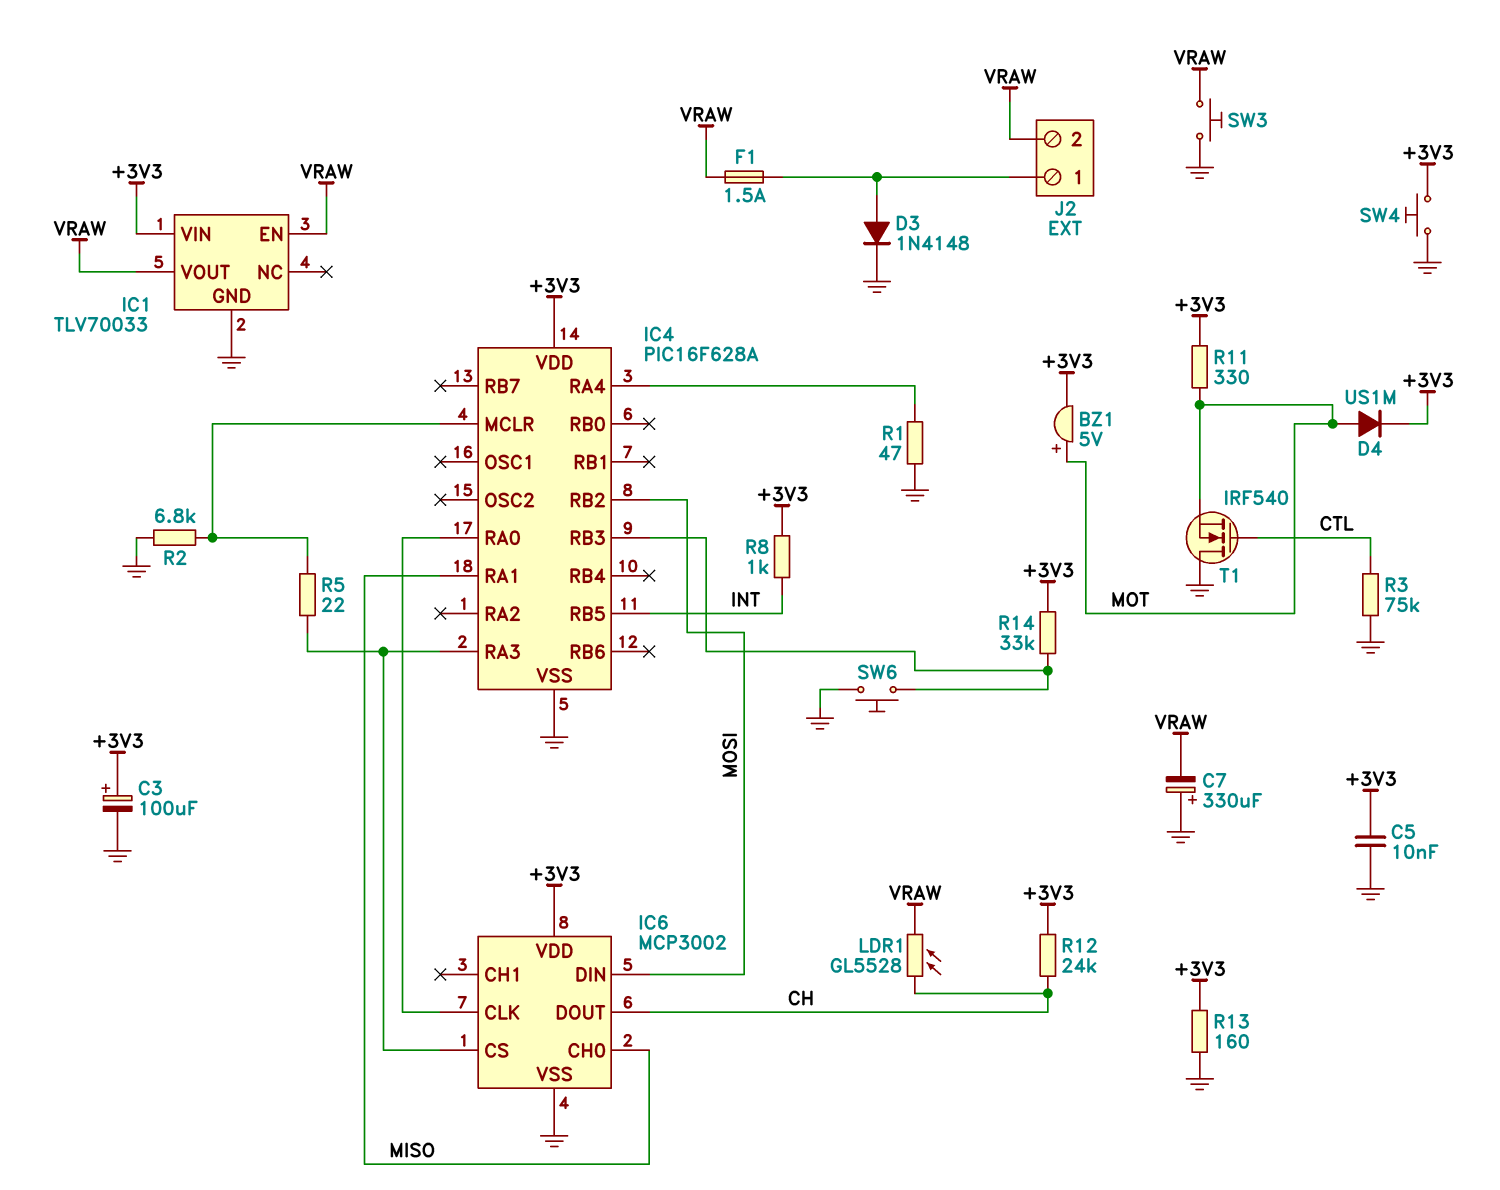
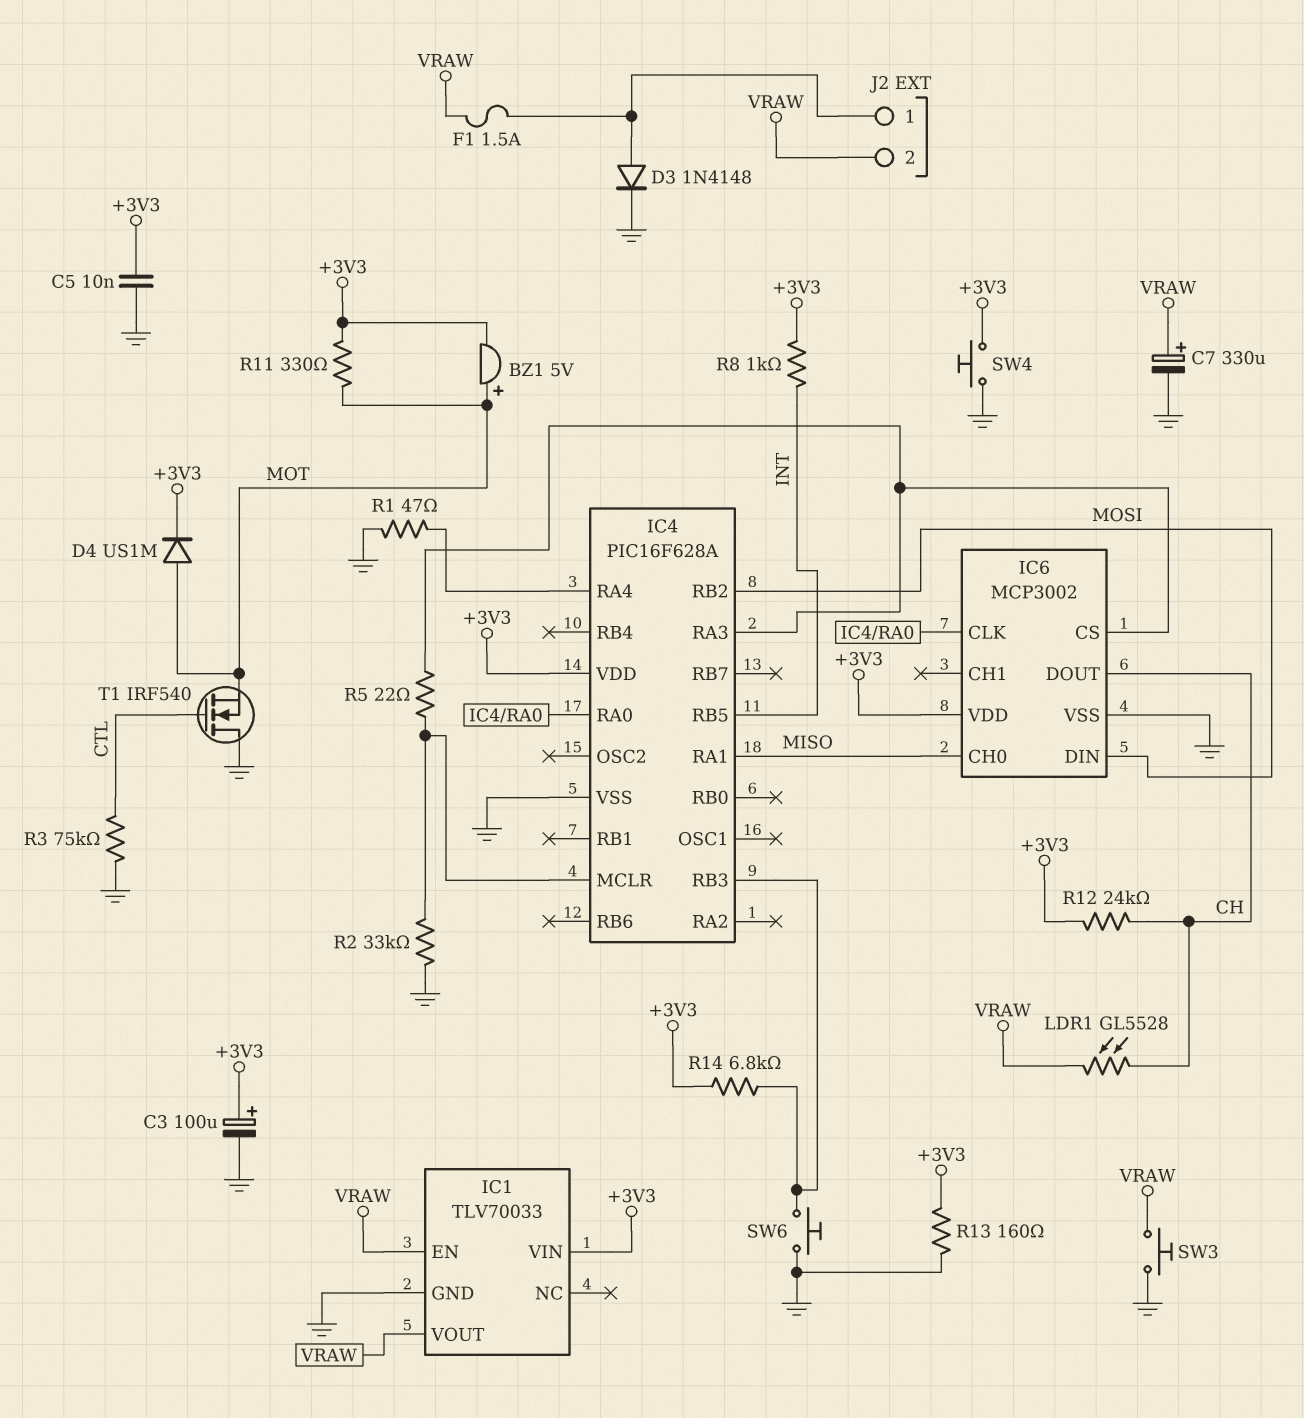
C7: 330uF (plus GND, minus VRAW) -> 330uF (plus VRAW, minus GND)
R2: 6.8k (GND, IC4/MCLR) -> 33k (GND, IC4/MCLR)
R14: 33k (+3V3, IC4/RB3) -> 6.8k (+3V3, IC4/RB3)

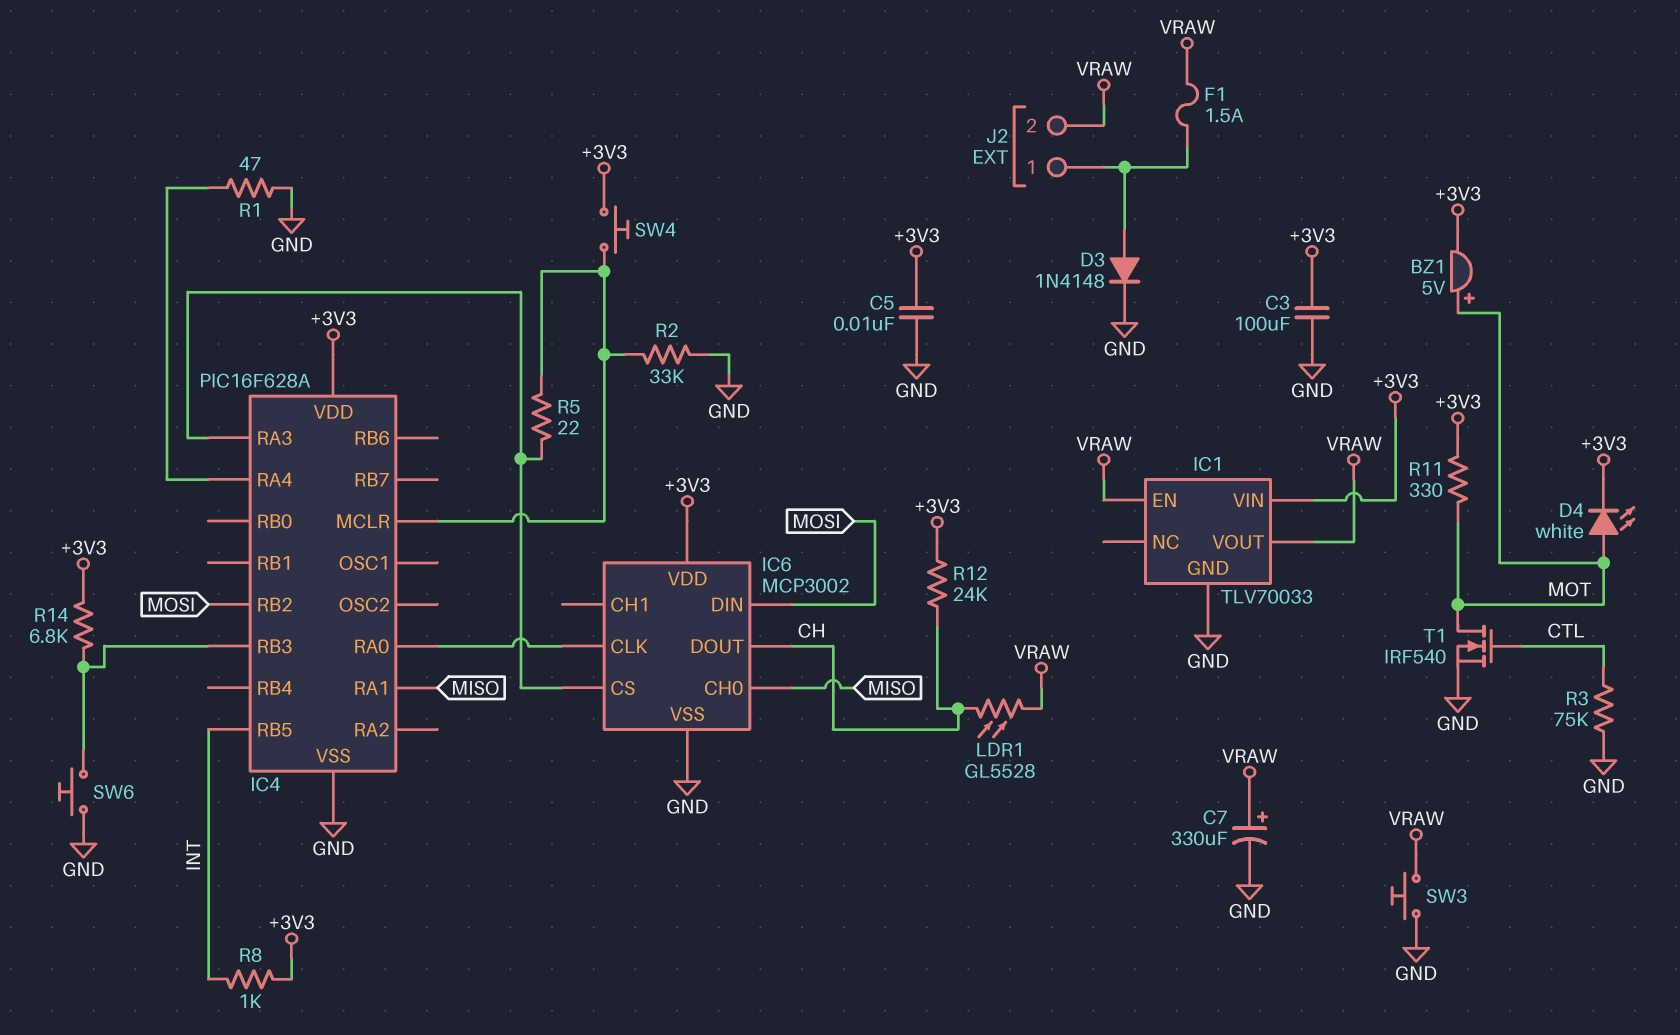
C3: 100uF (plus +3V3, minus GND) -> 100uF (+3V3, GND)
D4: diode US1M (A MOT, K +3V3) -> LED white (A MOT, K +3V3)
R13: 160 (+3V3, GND) -> none
SW4: button (+3V3, GND) -> button (+3V3, IC4/MCLR)
T1: NMOS IRF540 (G CTL, D GND, S MOT) -> NMOS IRF540 (G CTL, D MOT, S GND)

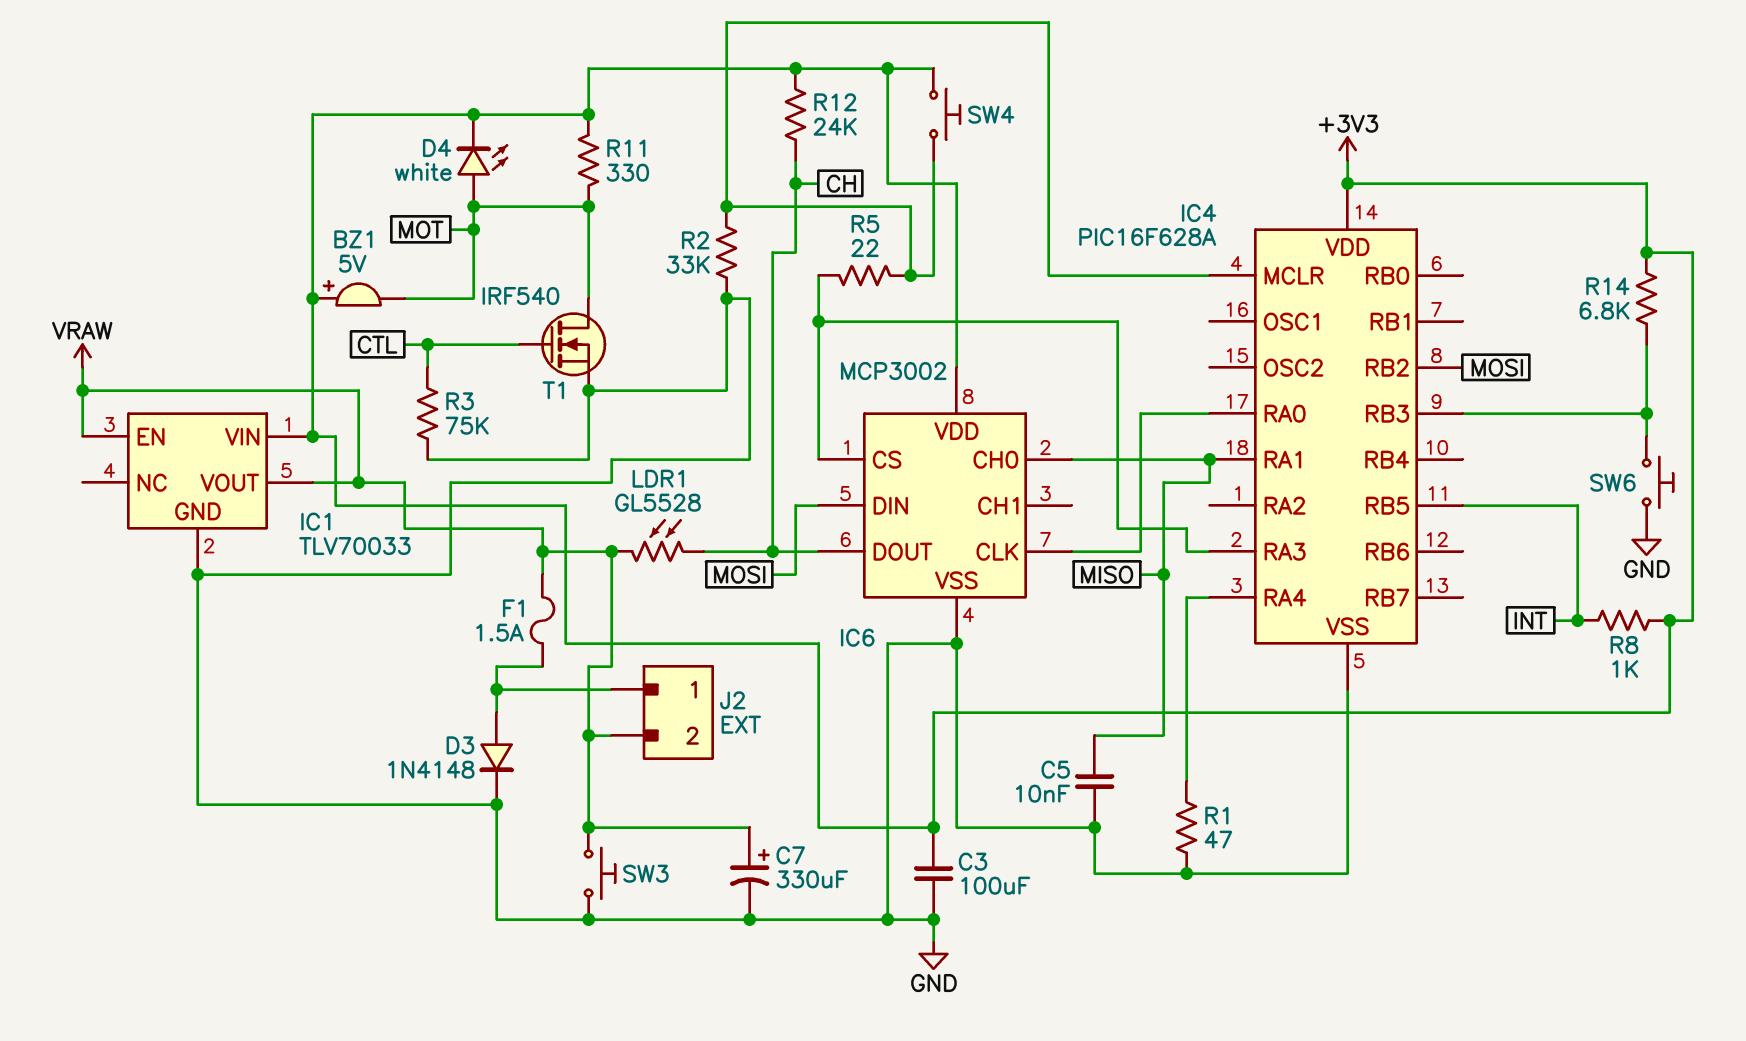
BZ1: buzzer 5V (plus MOT, minus +3V3) -> buzzer 5V (plus +3V3, minus MOT)
C5: 10nF (+3V3, GND) -> 10nF (GND, MISO)

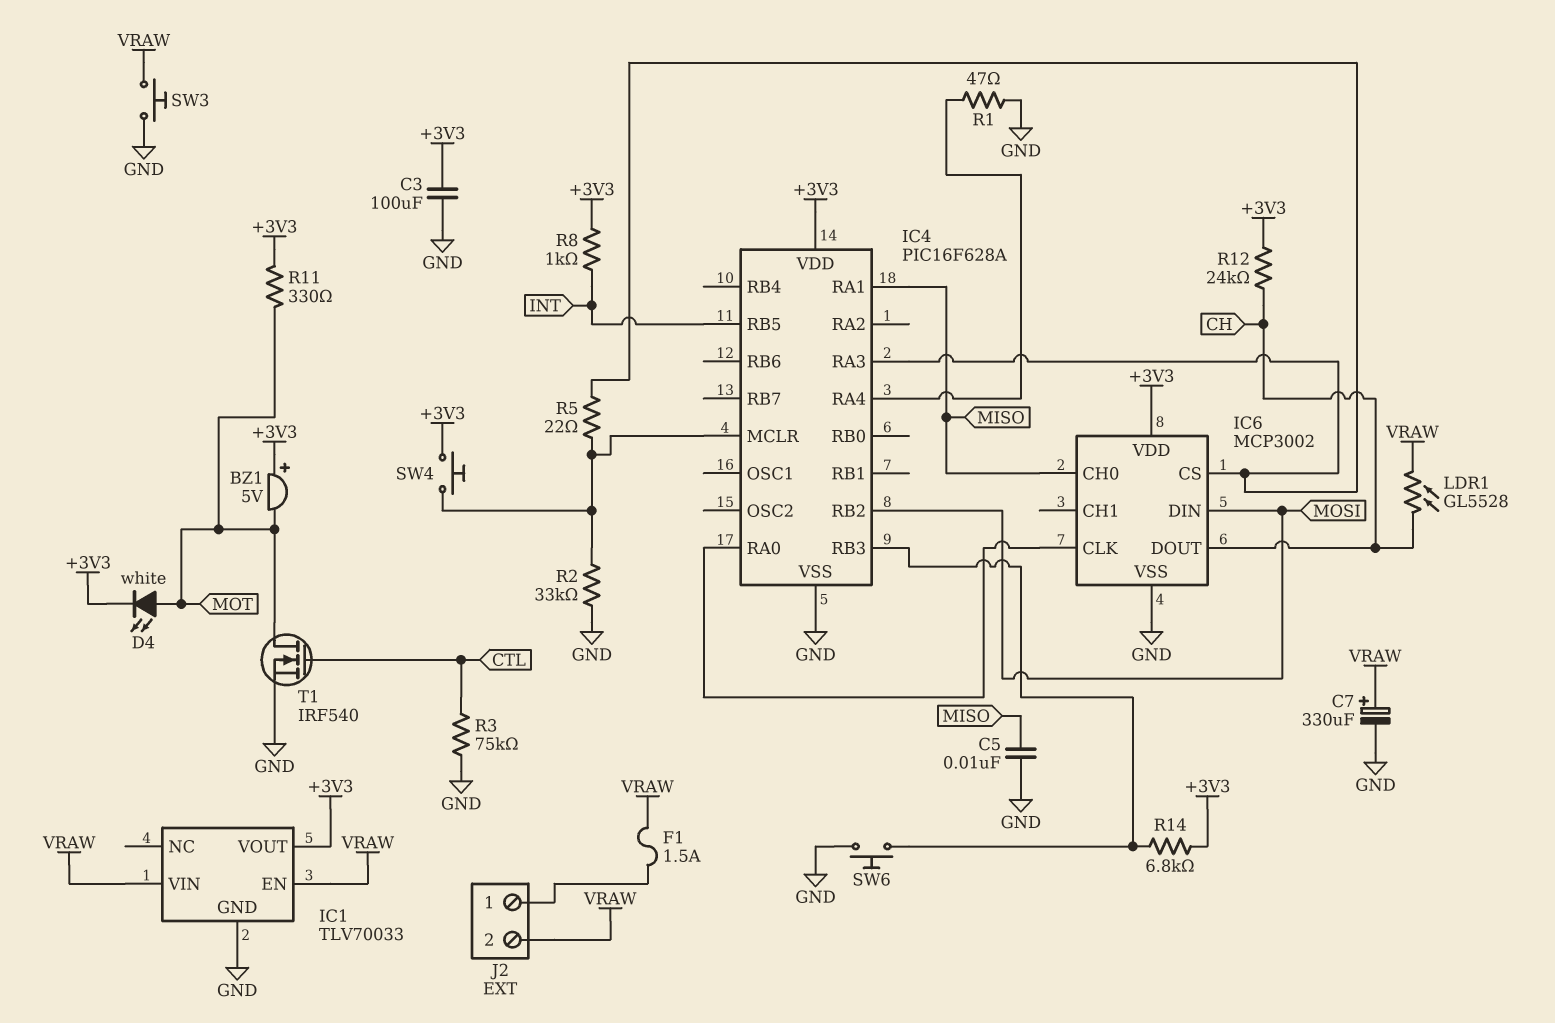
D3: diode 1N4148 (A J2/1, K GND) -> none
IC1 pin VIN: +3V3 -> VRAW
IC1 pin VOUT: VRAW -> +3V3

